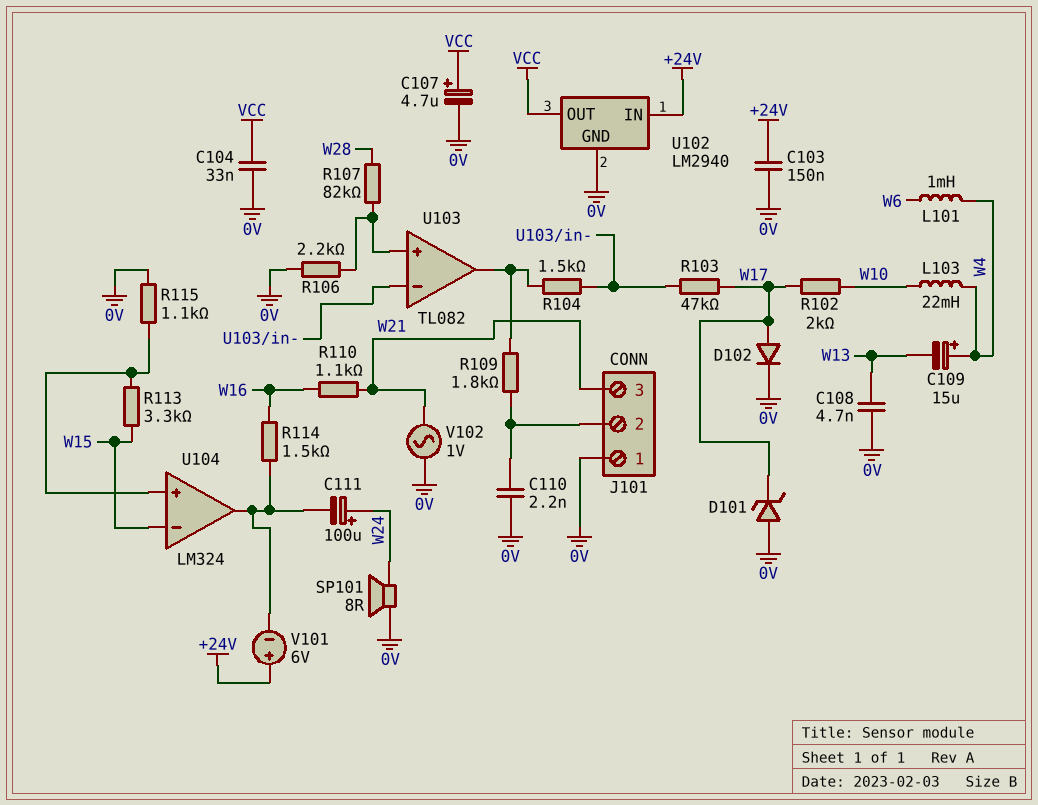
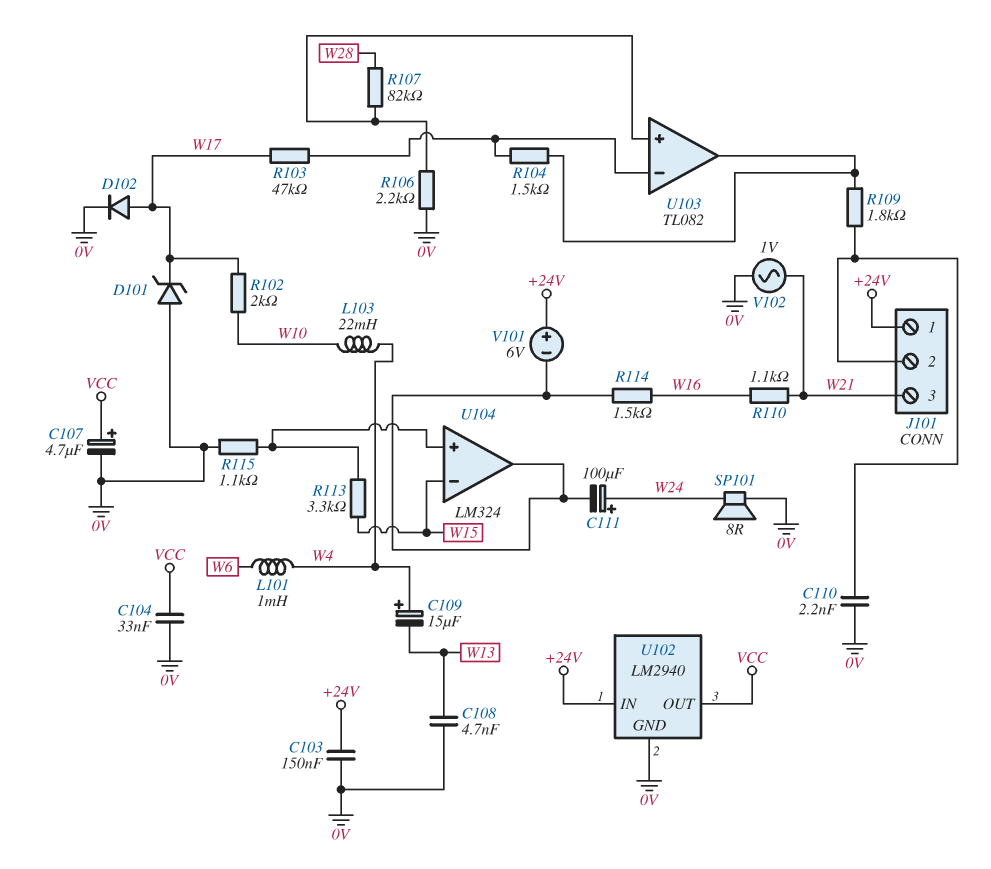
J101 pin 1: 0V -> +24V

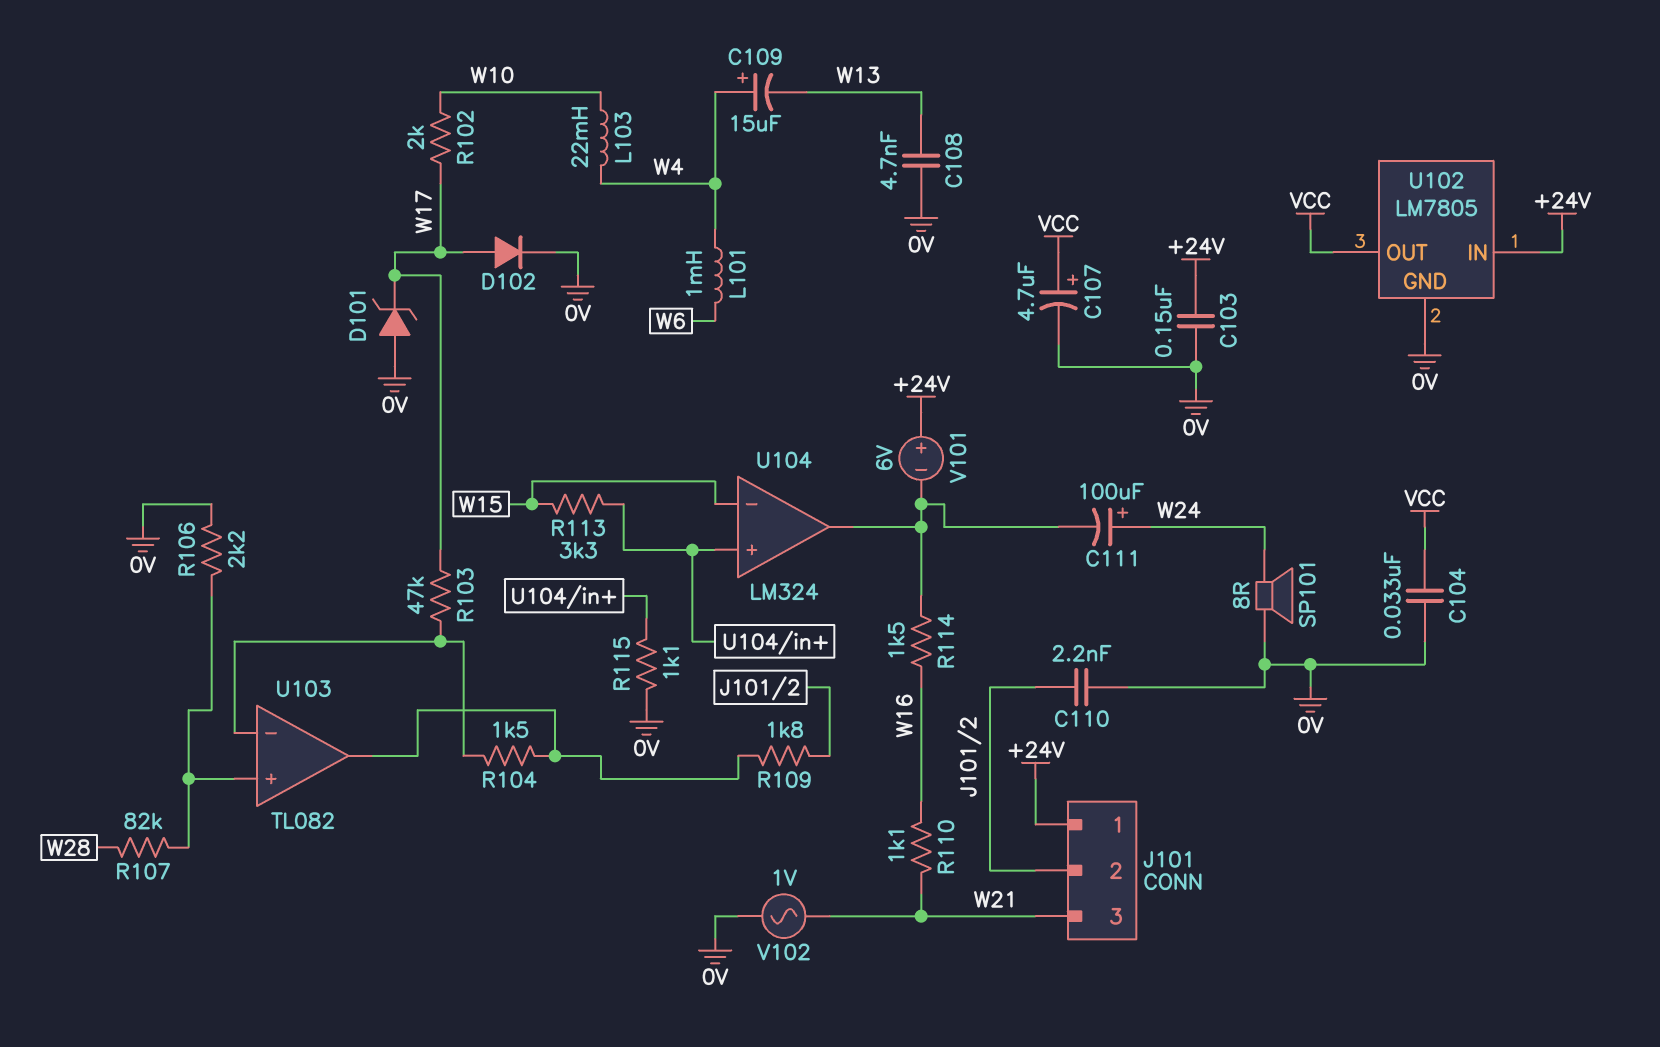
U102: LM2940 -> LM7805

